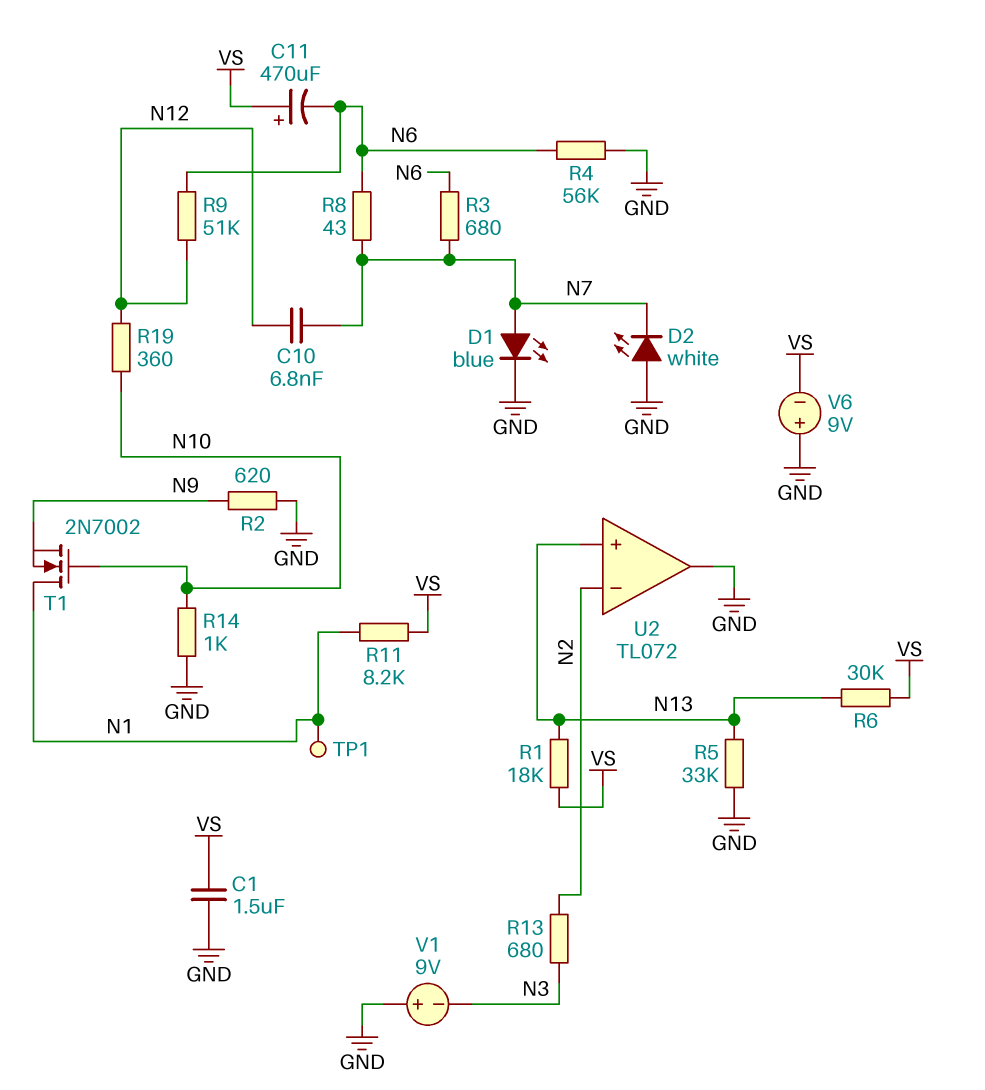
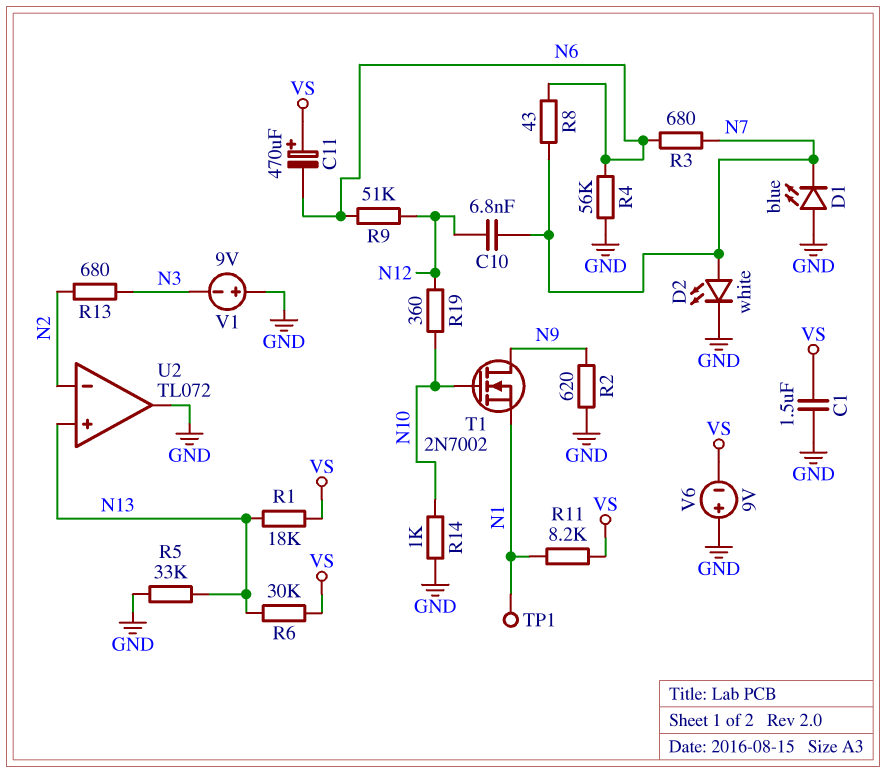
D1: LED blue (A N7, K GND) -> LED blue (A GND, K N7)
D2: LED white (A GND, K N7) -> LED white (A N7, K GND)
T1: NMOS 2N7002 (G N10, D N1, S N9) -> NMOS 2N7002 (G N10, D N9, S N1)

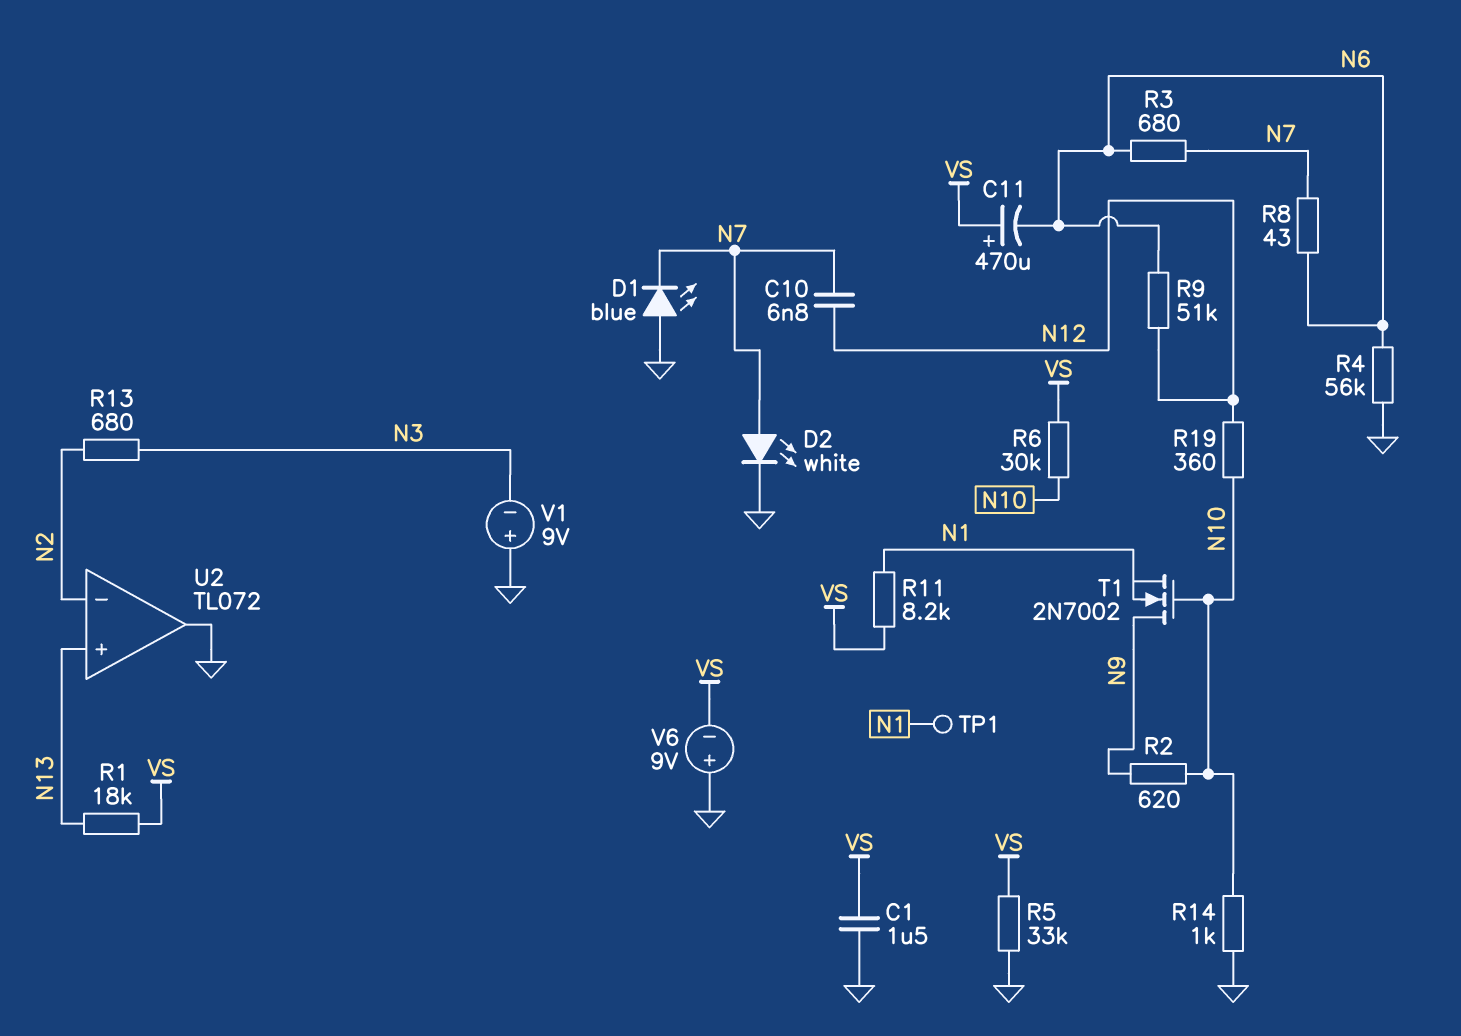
R2: 620 (GND, N9) -> 620 (N9, N10)
R5: 33k (GND, N13) -> 33k (GND, VS)
R6: 30k (N13, VS) -> 30k (N10, VS)

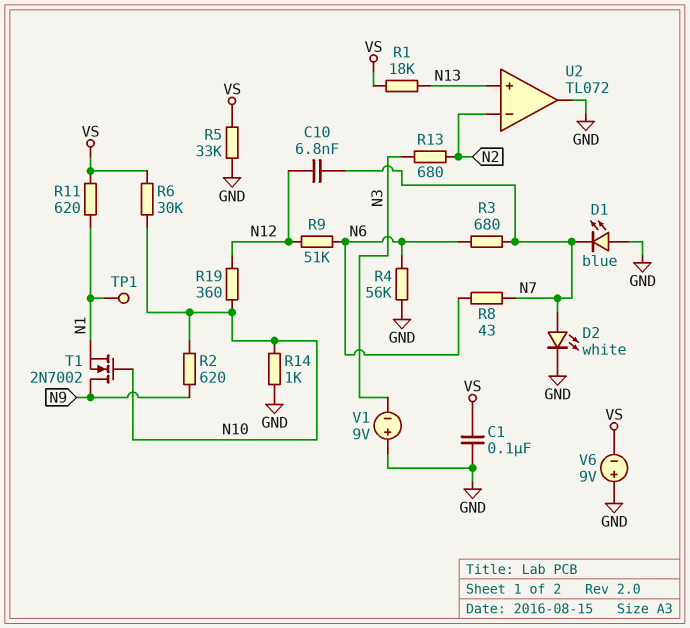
C1: 1.5uF (GND, VS) -> 100nF (GND, VS)
C11: 470uF (plus VS, minus N6) -> none
R11: 8.2k (N1, VS) -> 620 (N1, VS)

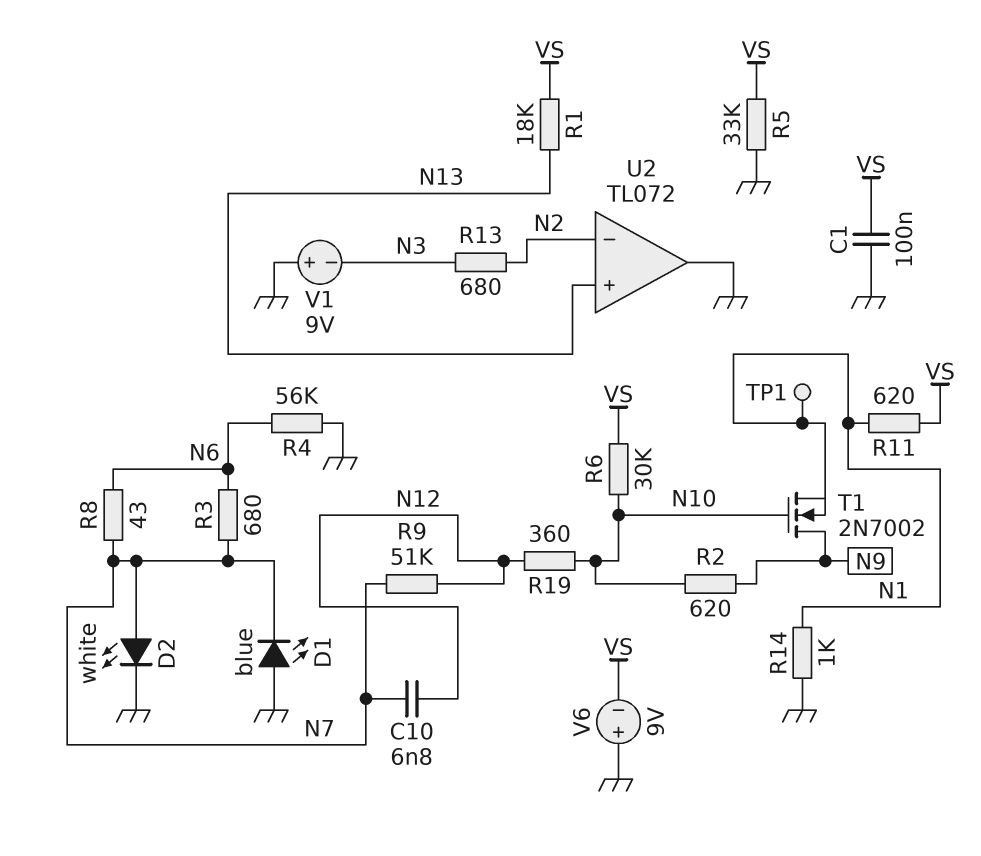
R9: 51k (N6, N12) -> 51k (N7, N12)
R14: 1k (GND, N10) -> 1k (GND, N1)

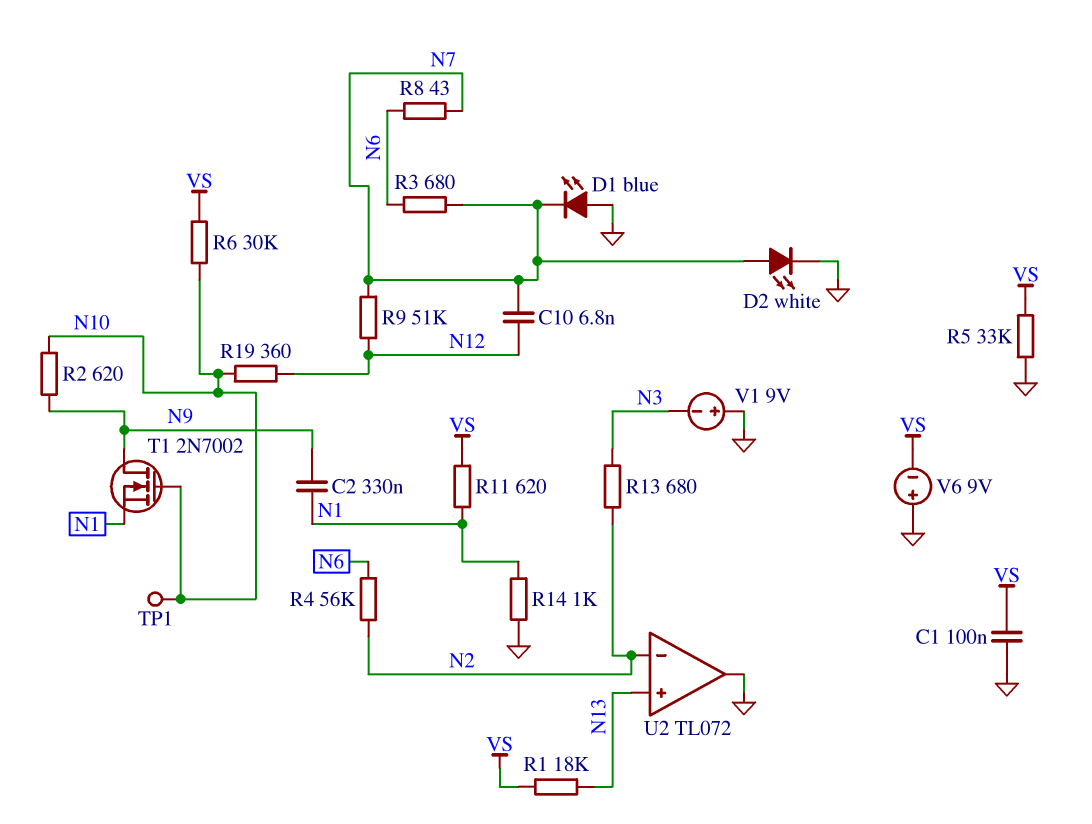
C2: none -> 330nF (N1, N9)
R4: 56k (GND, N6) -> 56k (N2, N6)
TP1: test point (N1) -> test point (N10)

